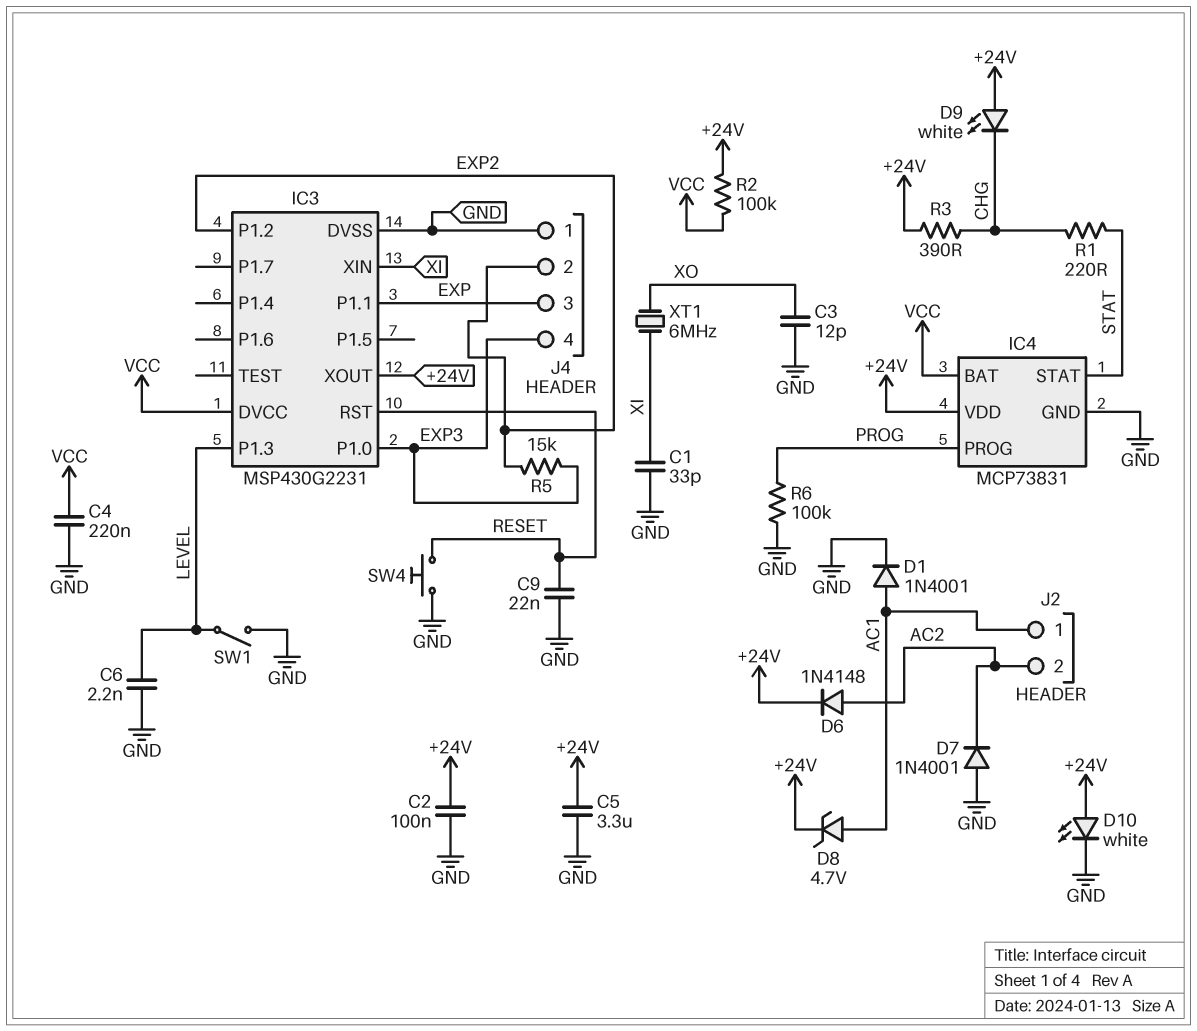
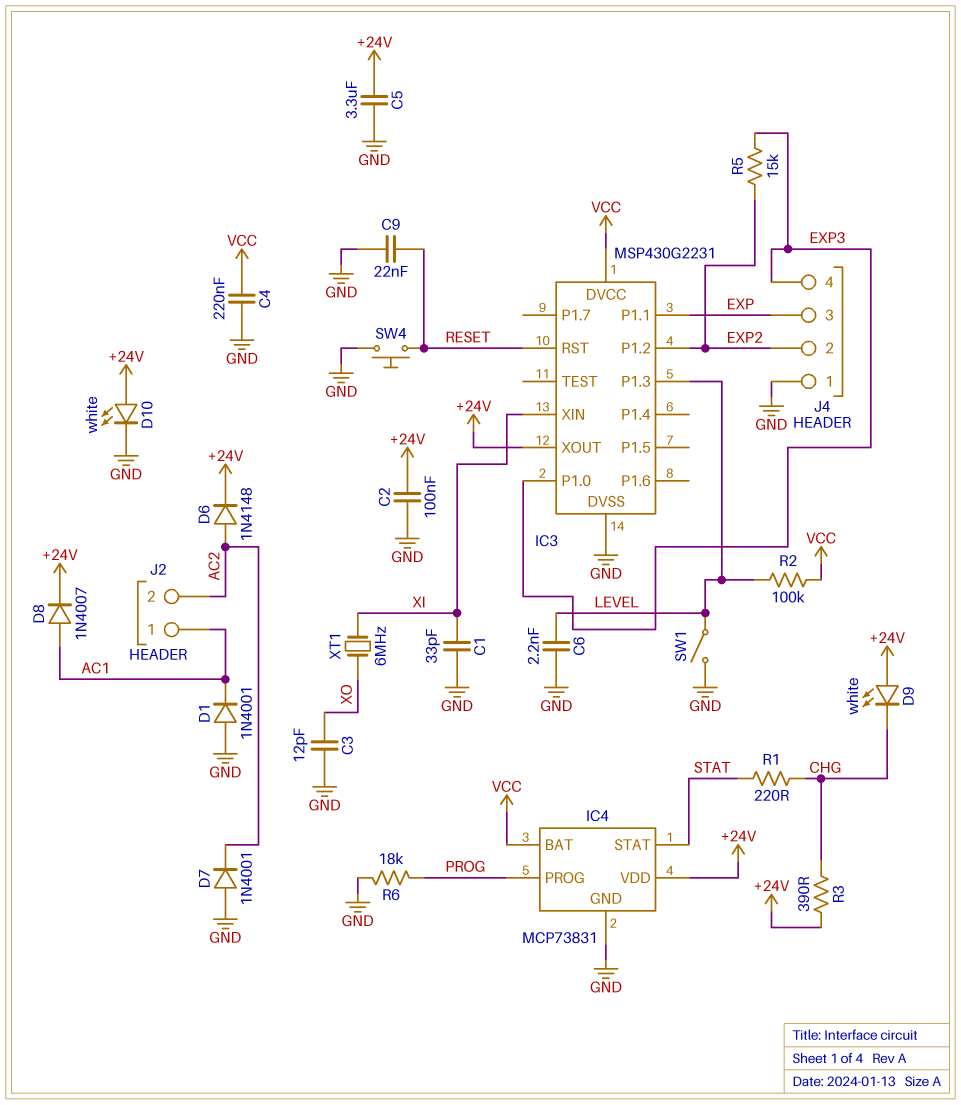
D1: diode 1N4001 (A AC1, K GND) -> diode 1N4001 (A GND, K AC1)
D8: zener 4.7V (A AC1, K +24V) -> diode 1N4007 (A AC1, K +24V)
R2: 100k (+24V, VCC) -> 100k (LEVEL, VCC)
R6: 100k (GND, PROG) -> 18k (GND, PROG)

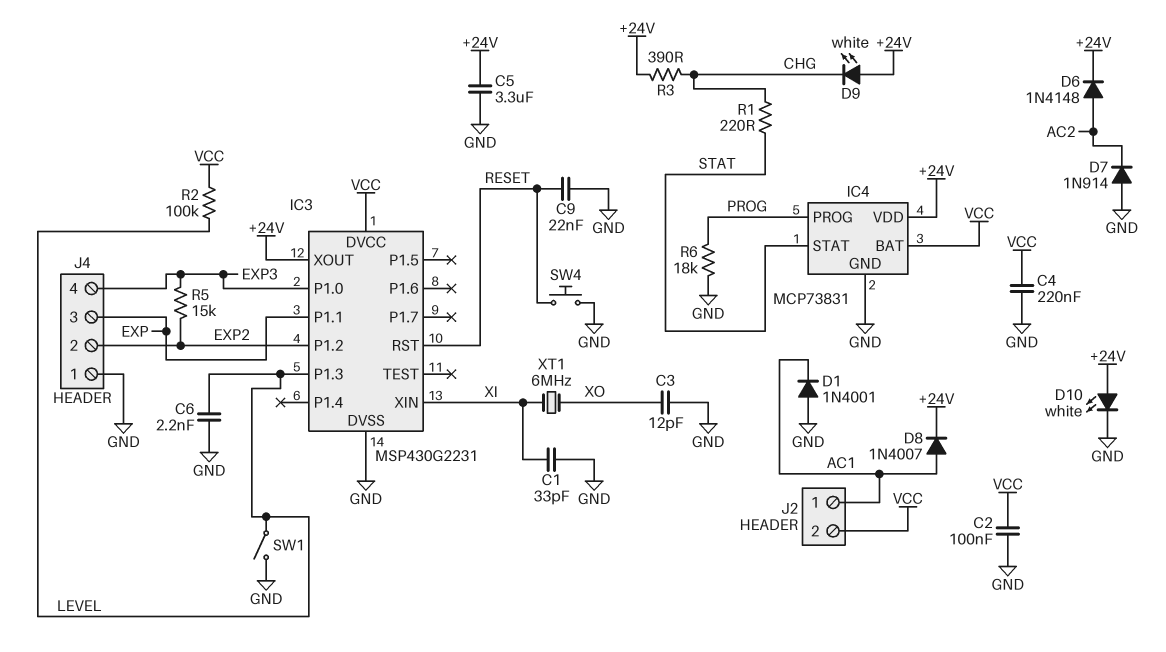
C2: 100nF (+24V, GND) -> 100nF (GND, VCC)
D7: diode 1N4001 (A GND, K AC2) -> diode 1N914 (A GND, K AC2)
J2 pin 2: AC2 -> VCC

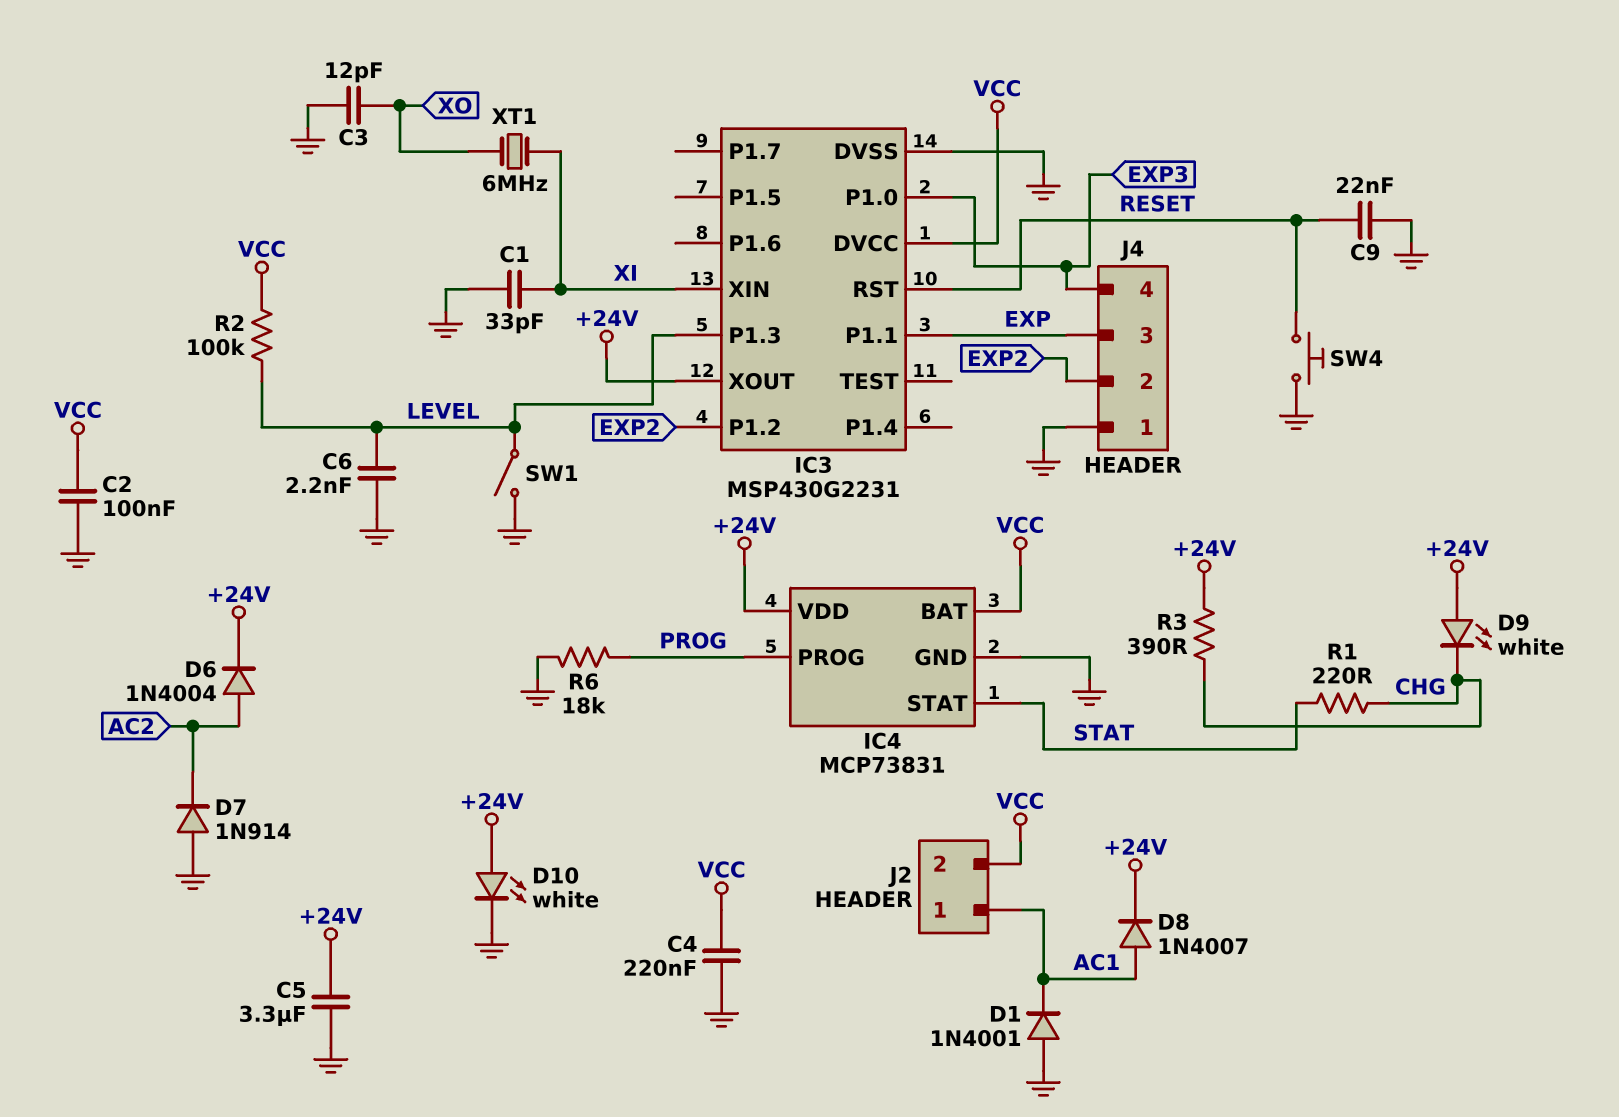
D6: diode 1N4148 (A AC2, K +24V) -> diode 1N4004 (A AC2, K +24V)
R5: 15k (EXP2, EXP3) -> none

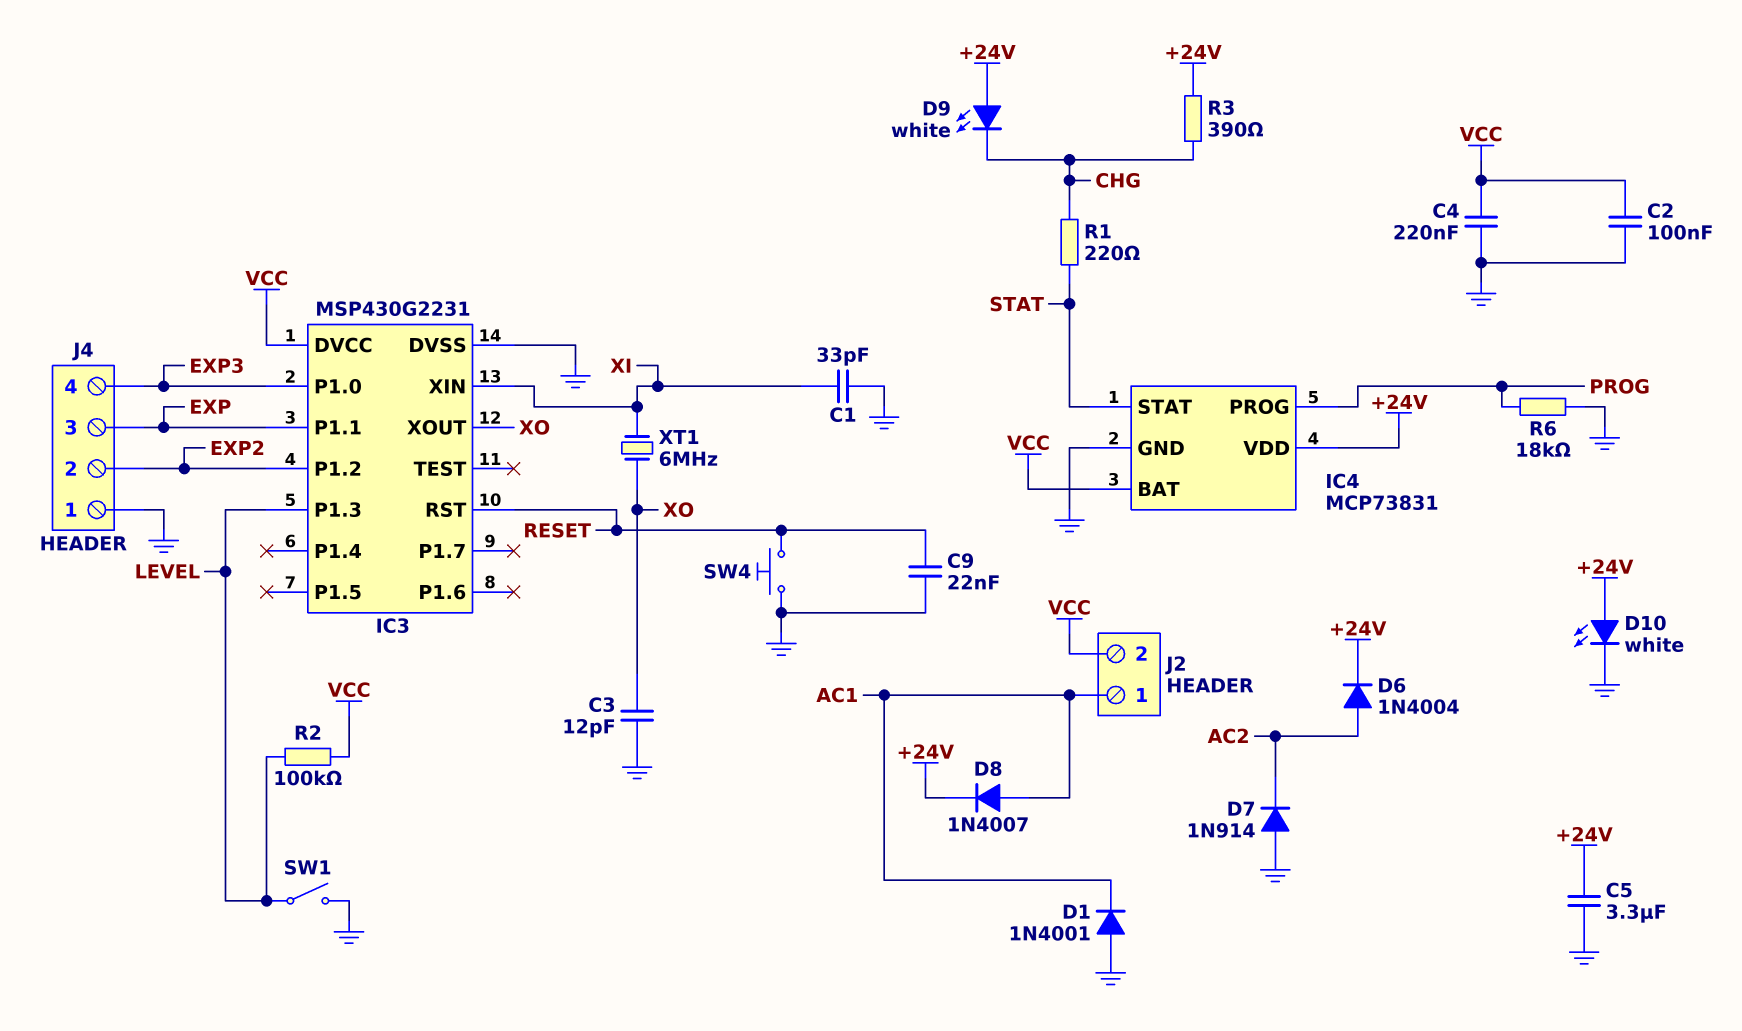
C6: 2.2nF (GND, LEVEL) -> none
IC3 pin XOUT: +24V -> XO

